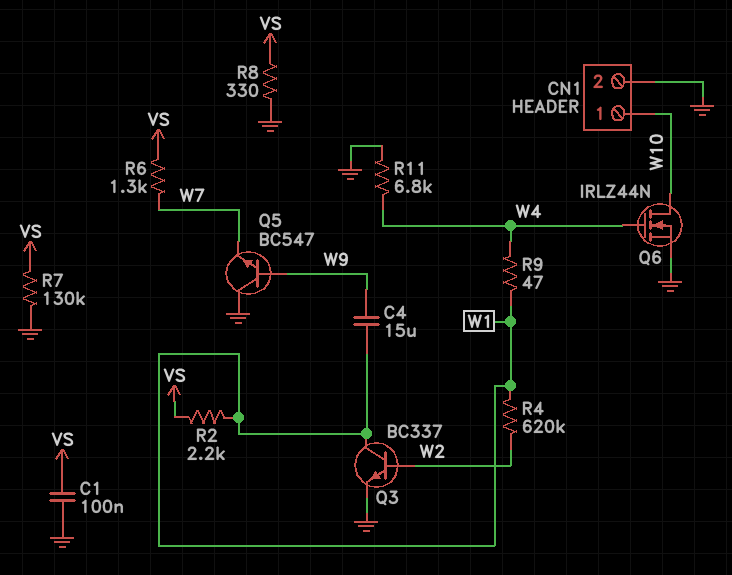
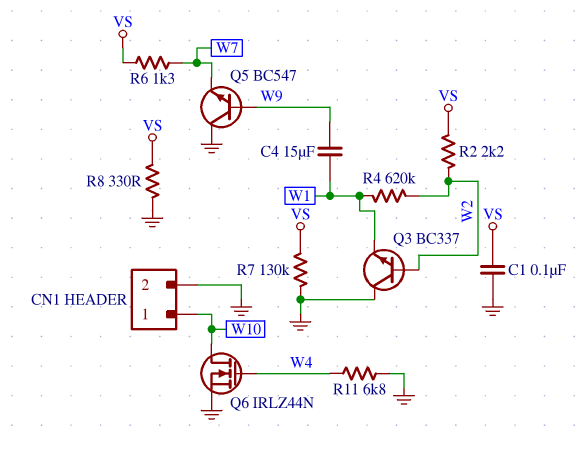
Q3: NPN BC337 (B W2, C W1, E GND) -> NPN BC337 (B W2, C GND, E W1)
R2: 2.2k (VS, W1) -> 2.2k (VS, W2)
R9: 47 (W1, W4) -> none

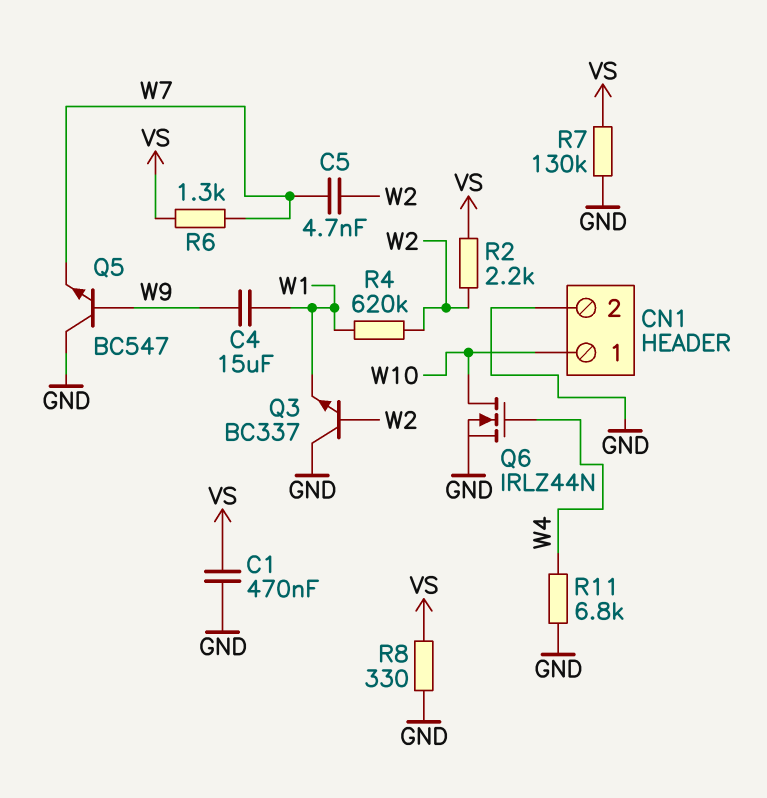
C1: 100nF (GND, VS) -> 470nF (GND, VS)
C5: none -> 4.7nF (W2, W7)

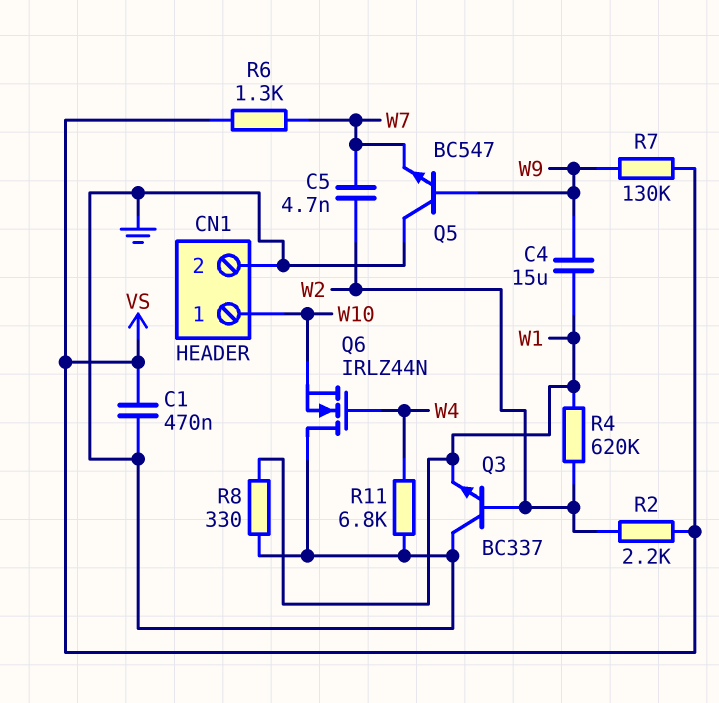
Q6: NMOS IRLZ44N (G W4, D W10, S GND) -> NMOS IRLZ44N (G W4, D GND, S W10)
R7: 130k (GND, VS) -> 130k (VS, W9)
R8: 330 (GND, VS) -> 330 (GND, W1)

